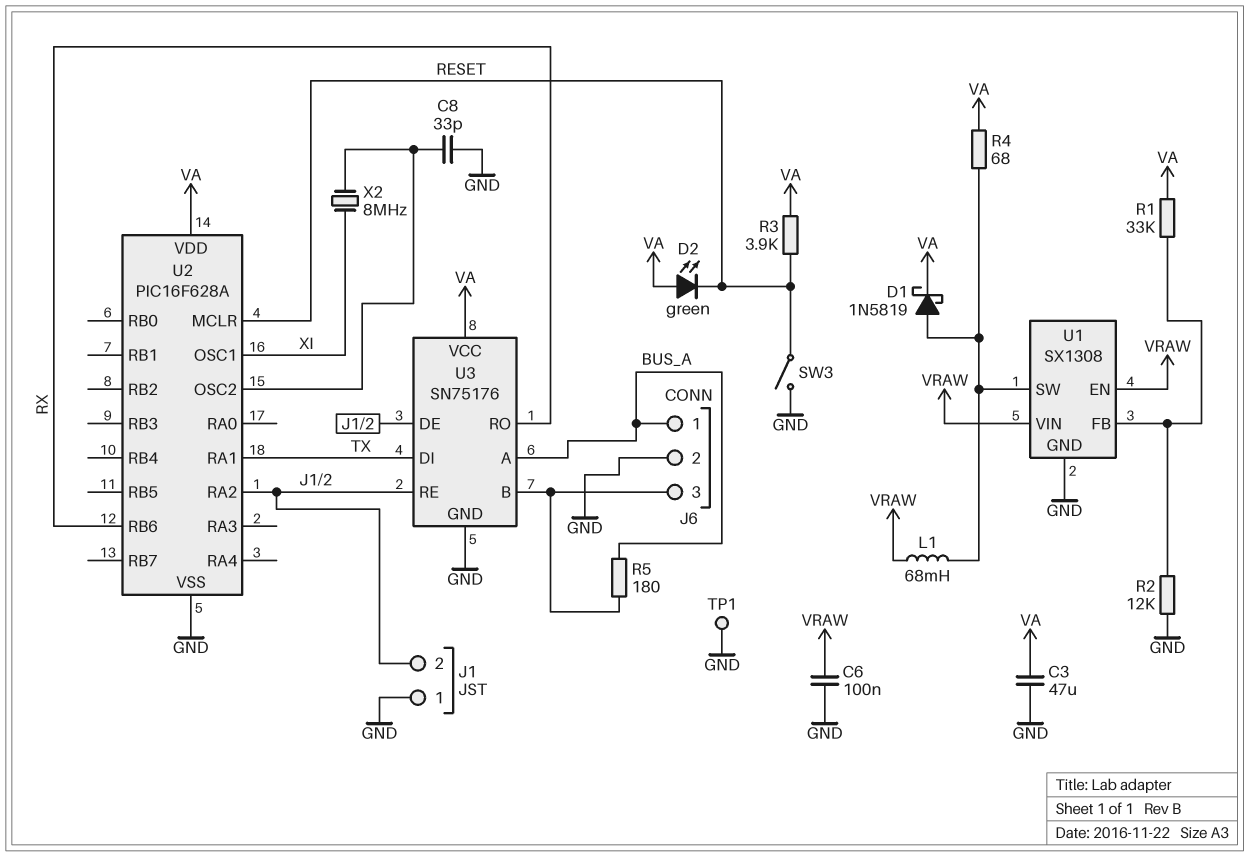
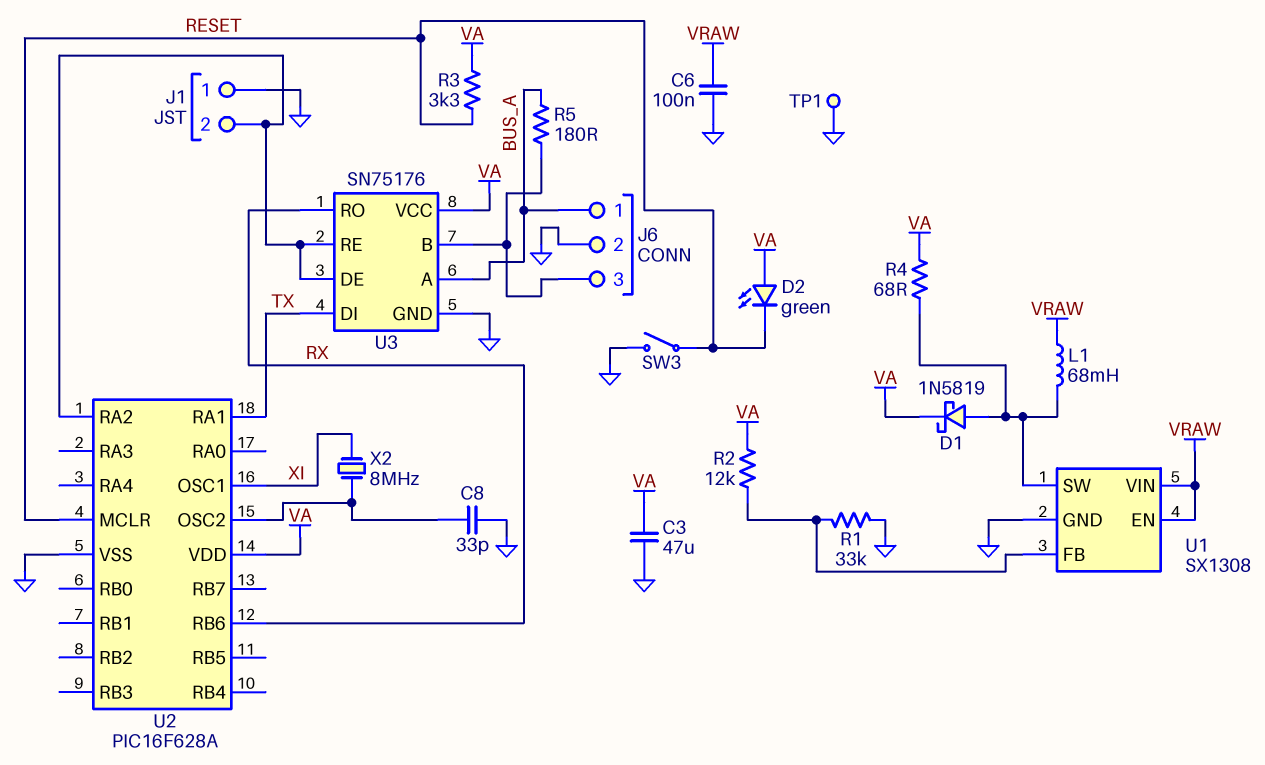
R1: 33k (U1/FB, VA) -> 33k (GND, U1/FB)
R2: 12k (GND, U1/FB) -> 12k (U1/FB, VA)
R3: 3.9k (RESET, VA) -> 3.3k (RESET, VA)

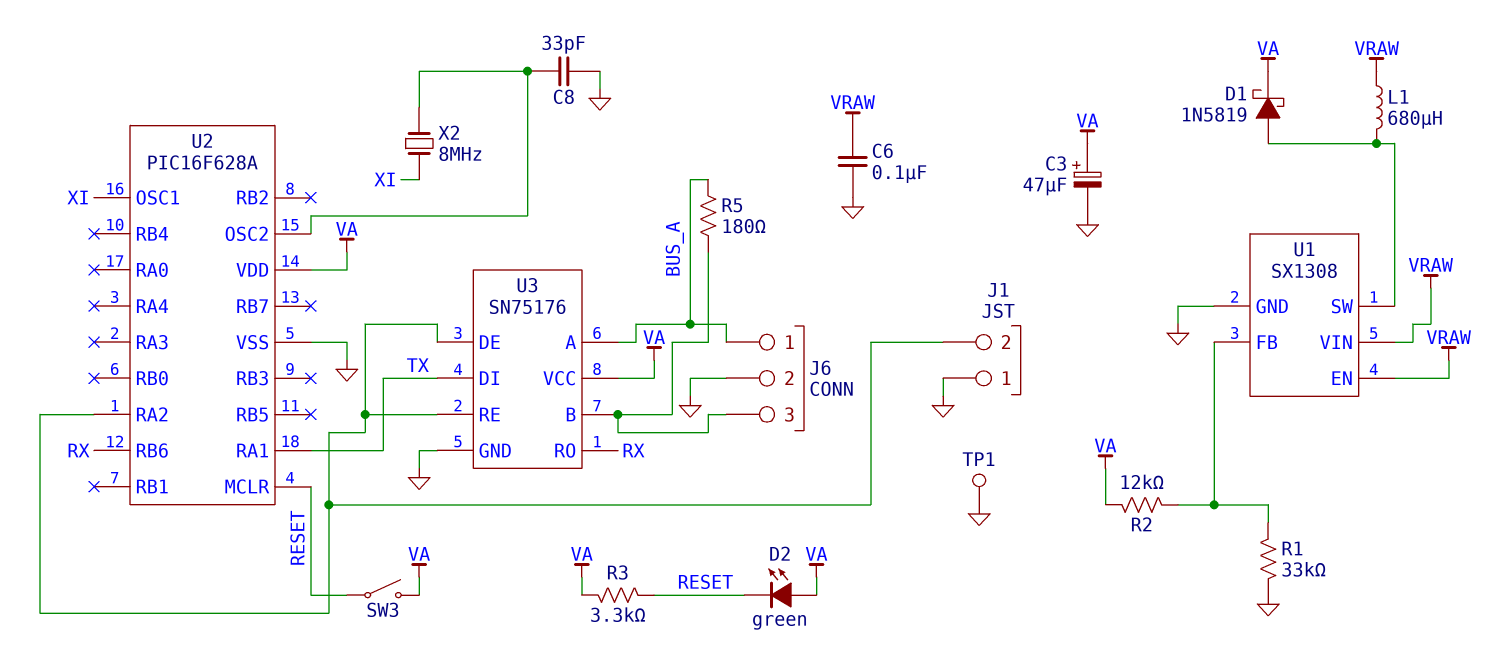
C3: 47uF (GND, VA) -> 47uF (plus VA, minus GND)
L1: 68mH (U1/SW, VRAW) -> 680uH (U1/SW, VRAW)
R4: 68 (U1/SW, VA) -> none
SW3: switch (GND, RESET) -> switch (RESET, VA)

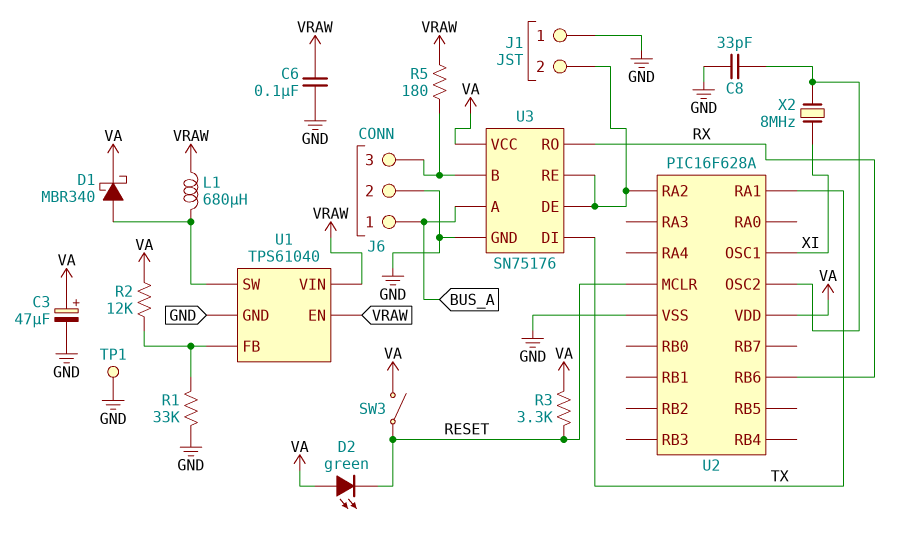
D1: schottky 1N5819 (A U1/SW, K VA) -> schottky MBR340 (A U1/SW, K VA)
R5: 180 (BUS_A, J6/3) -> 180 (J6/3, VRAW)
U1: SX1308 -> TPS61040

